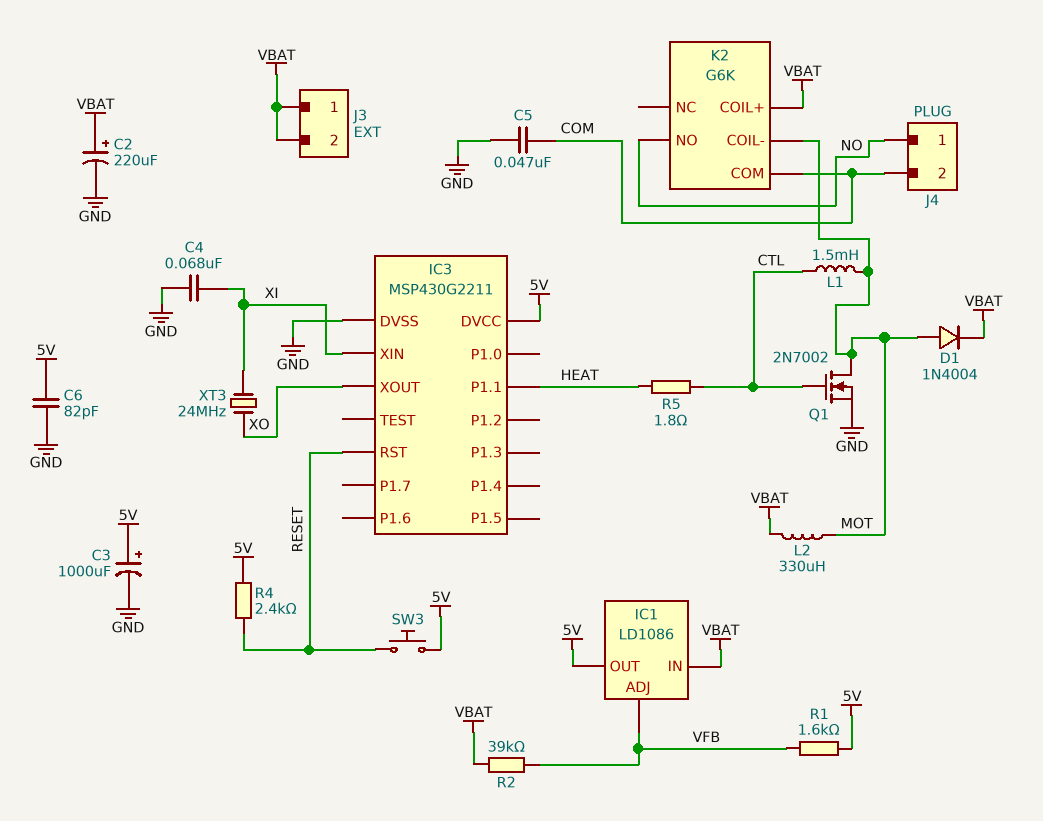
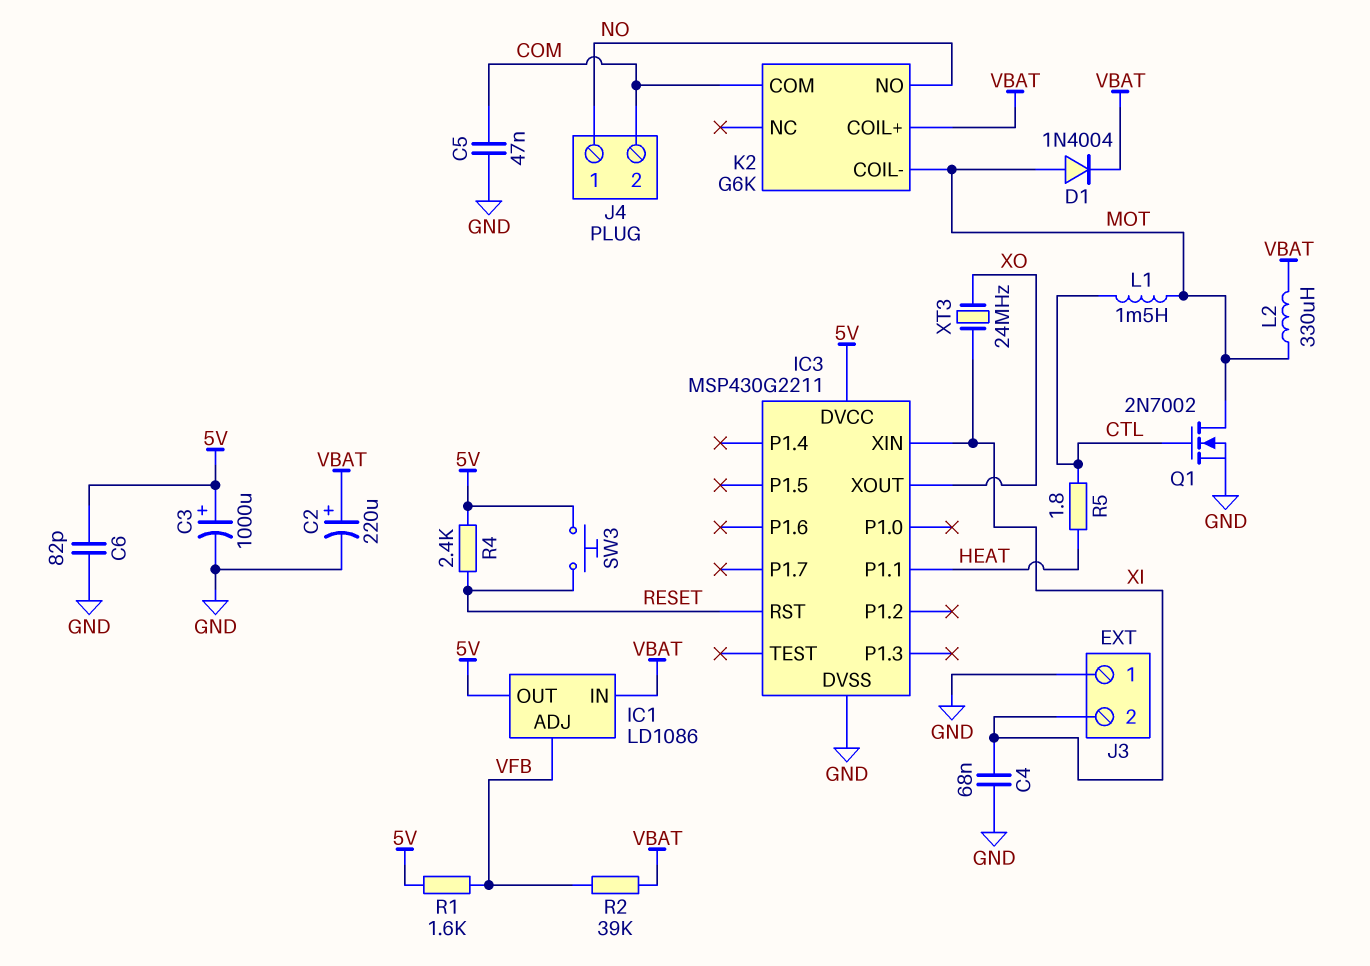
J3 pin 1: VBAT -> GND
J3 pin 2: VBAT -> XI

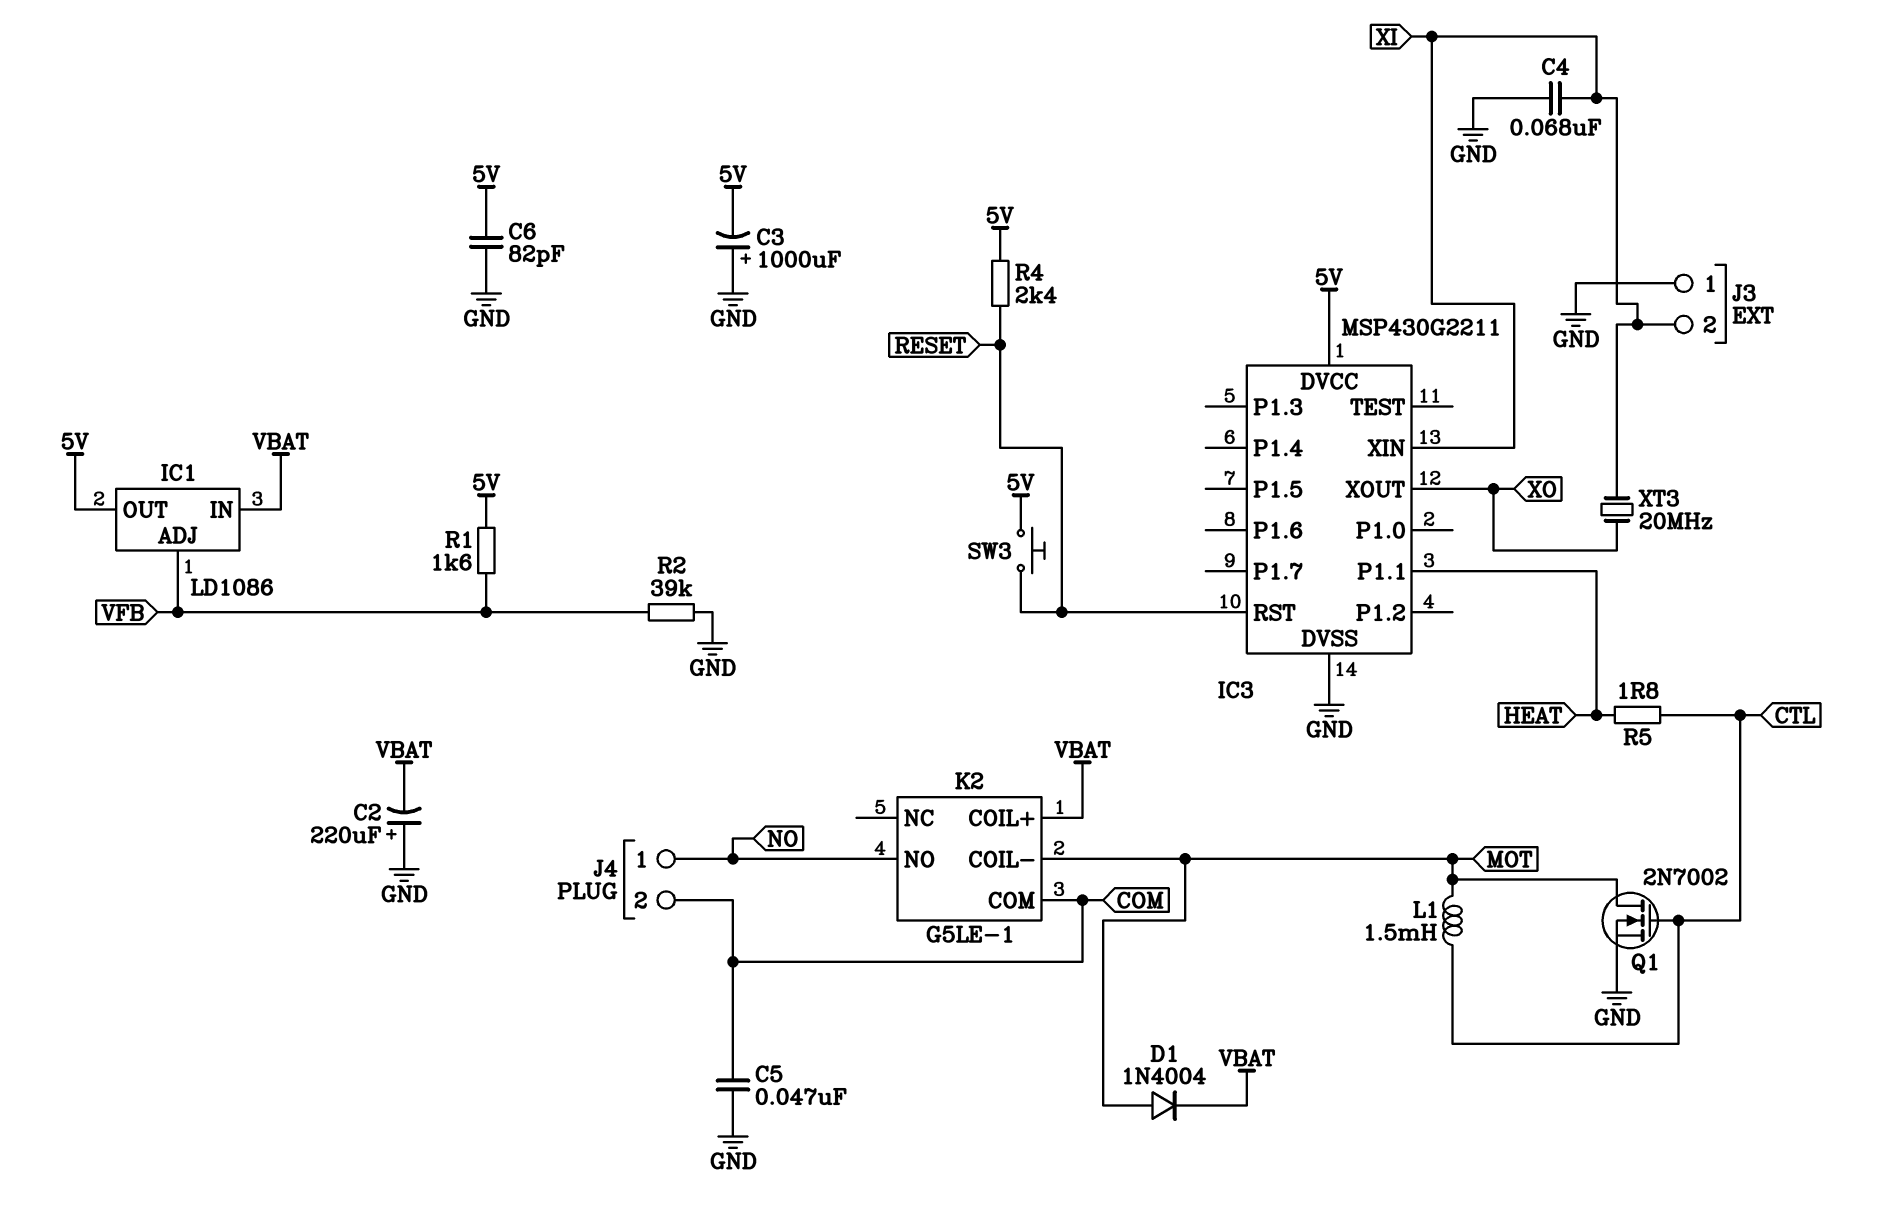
C2: 220uF (plus VBAT, minus GND) -> 220uF (plus GND, minus VBAT)
C3: 1000uF (plus 5V, minus GND) -> 1000uF (plus GND, minus 5V)
K2: G6K -> G5LE-1
L2: 330uH (MOT, VBAT) -> none
R2: 39k (VBAT, VFB) -> 39k (GND, VFB)
XT3: 24MHz (XI, XO) -> 20MHz (XI, XO)

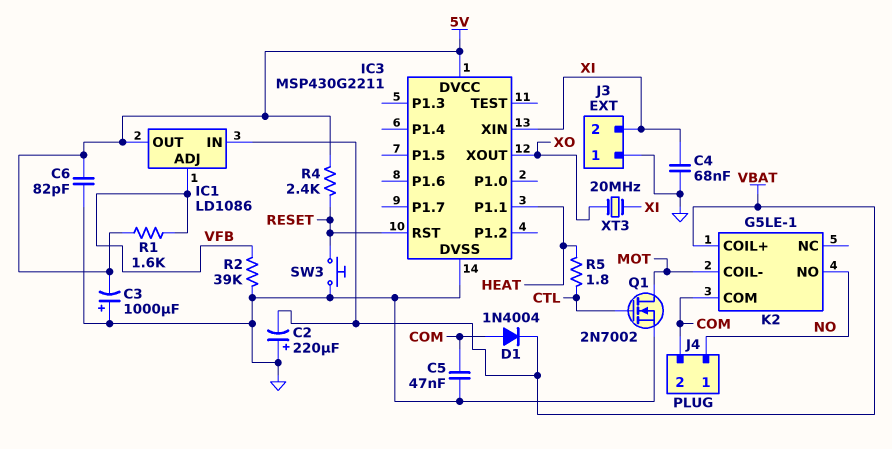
D1: diode 1N4004 (A MOT, K VBAT) -> diode 1N4004 (A COM, K VBAT)
L1: 1.5mH (CTL, MOT) -> none
SW3: button (5V, RESET) -> button (GND, RESET)

